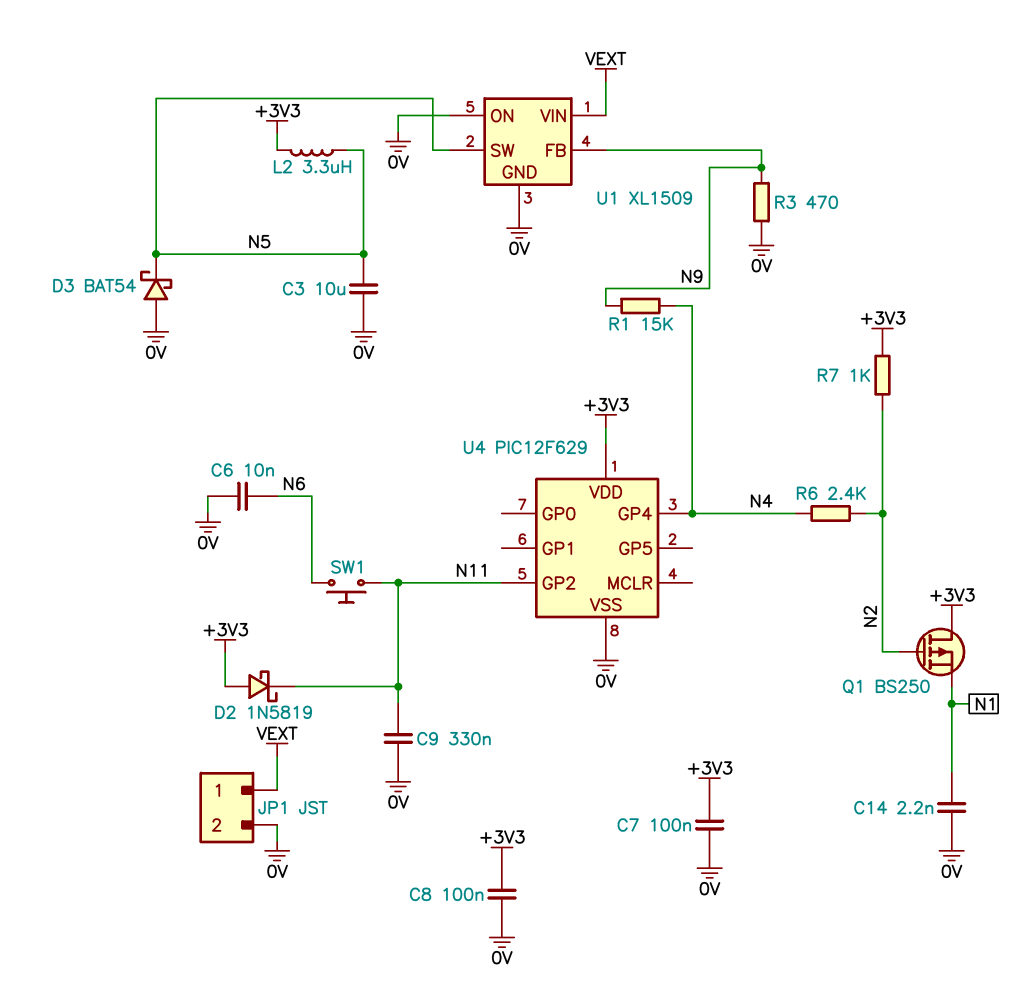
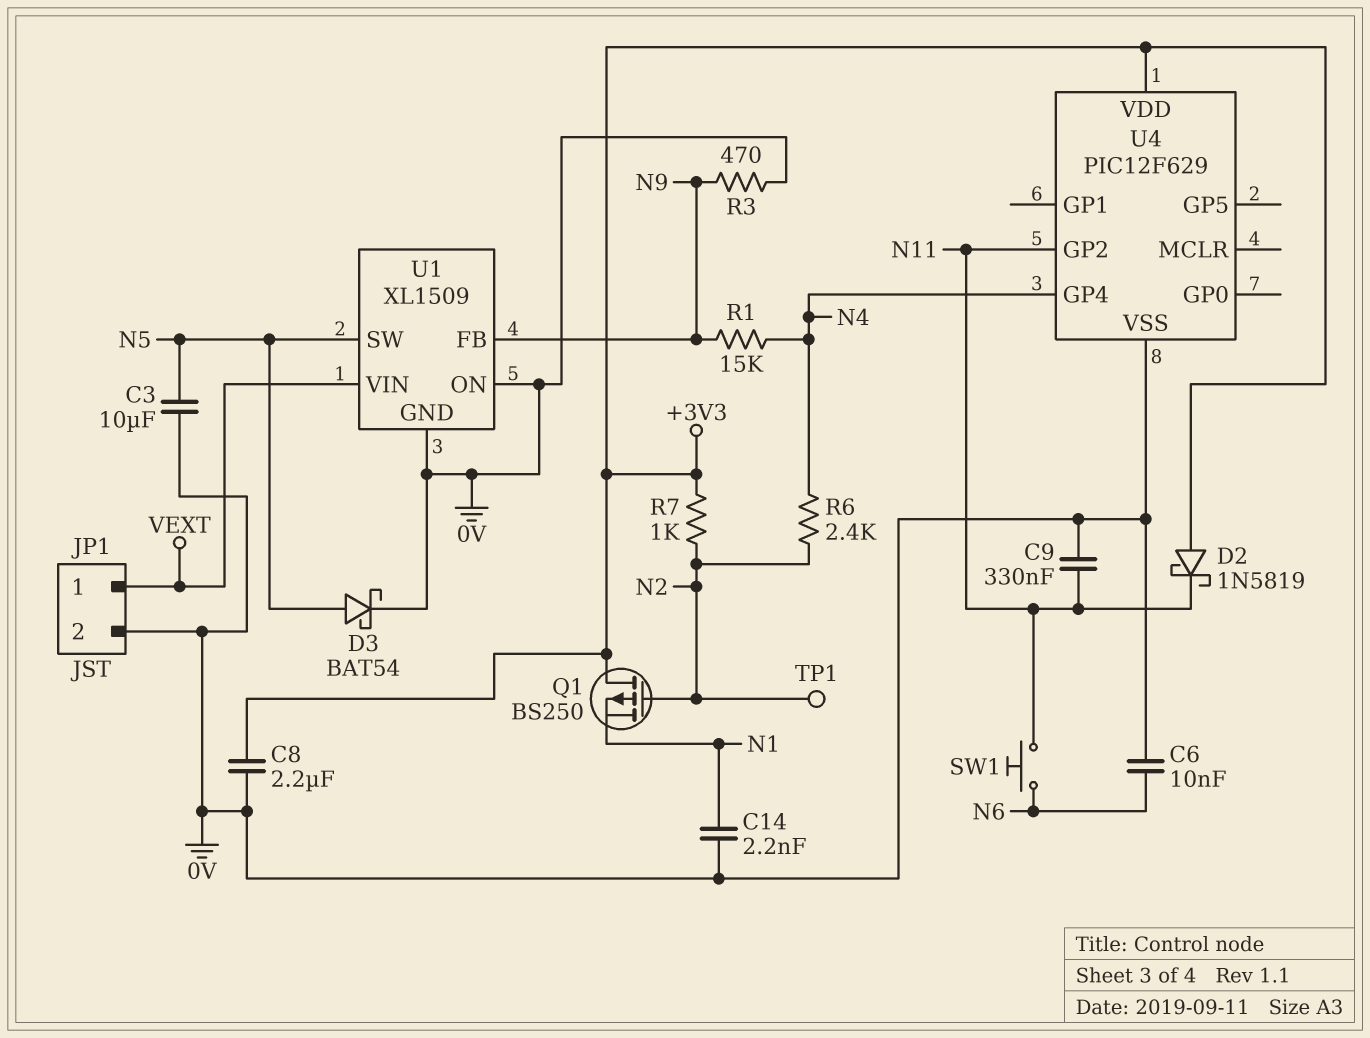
C7: 100nF (+3V3, 0V) -> none
C8: 100nF (+3V3, 0V) -> 2.2uF (+3V3, 0V)
D3: schottky BAT54 (A 0V, K N5) -> schottky BAT54 (A N5, K 0V)
L2: 3.3uH (+3V3, N5) -> none
TP1: none -> test point (N2)

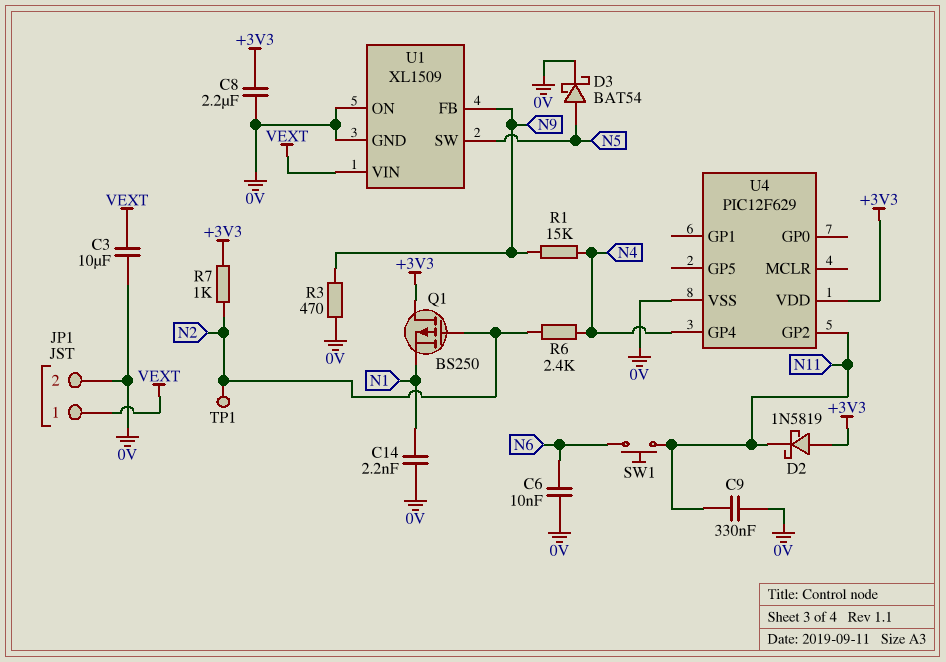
C3: 10uF (0V, N5) -> 10uF (0V, VEXT)

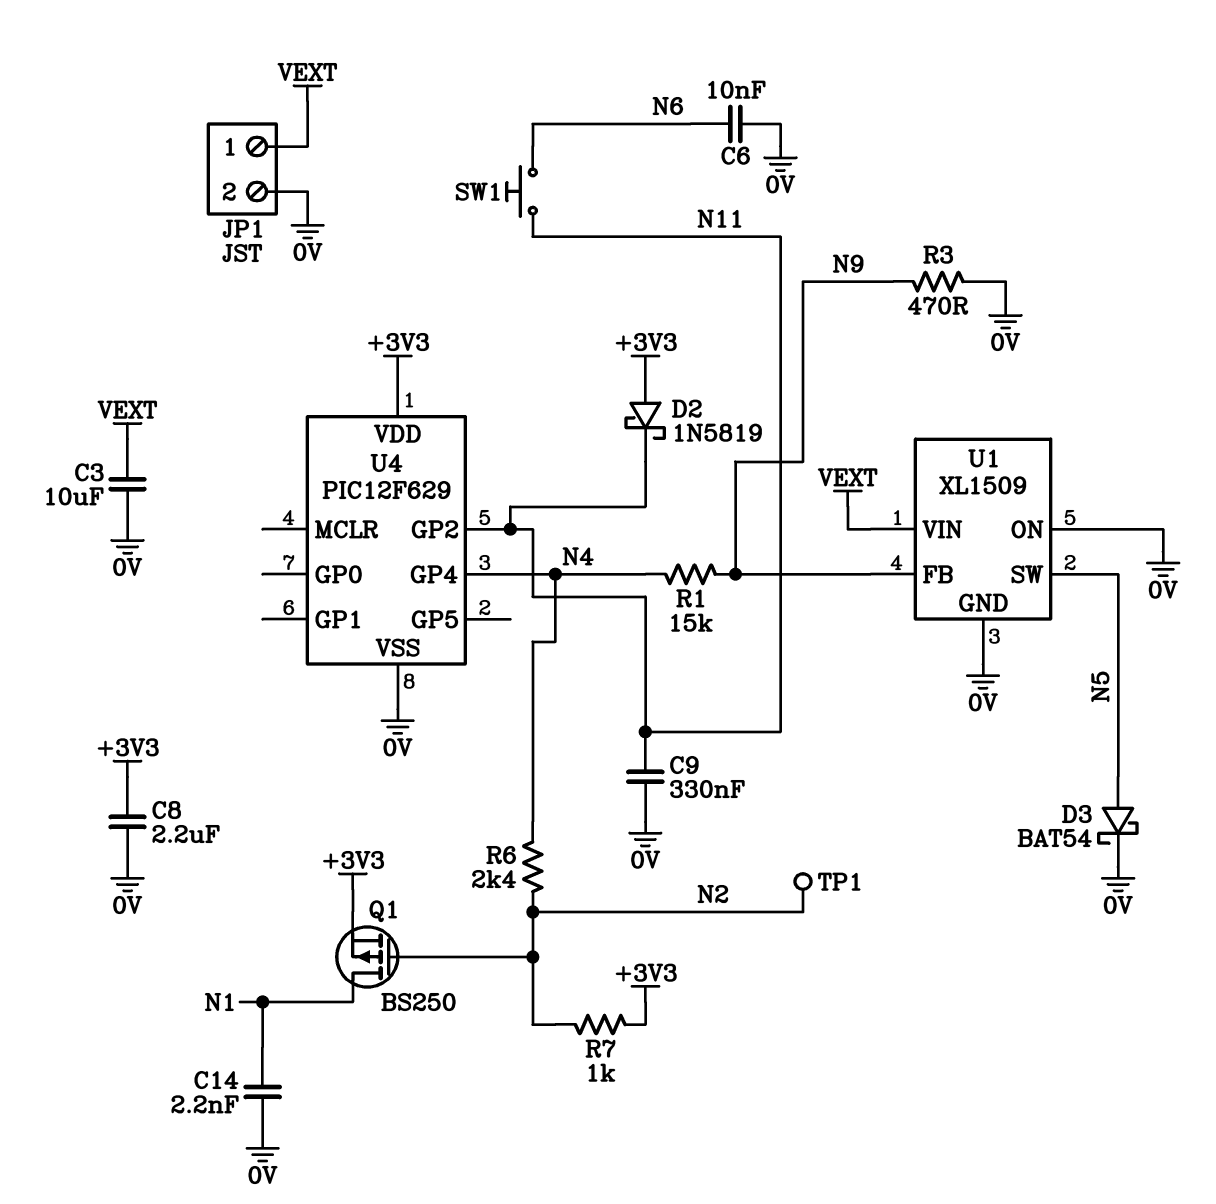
Q1: PMOS BS250 (G N2, D +3V3, S N1) -> PMOS BS250 (G N2, D N1, S +3V3)

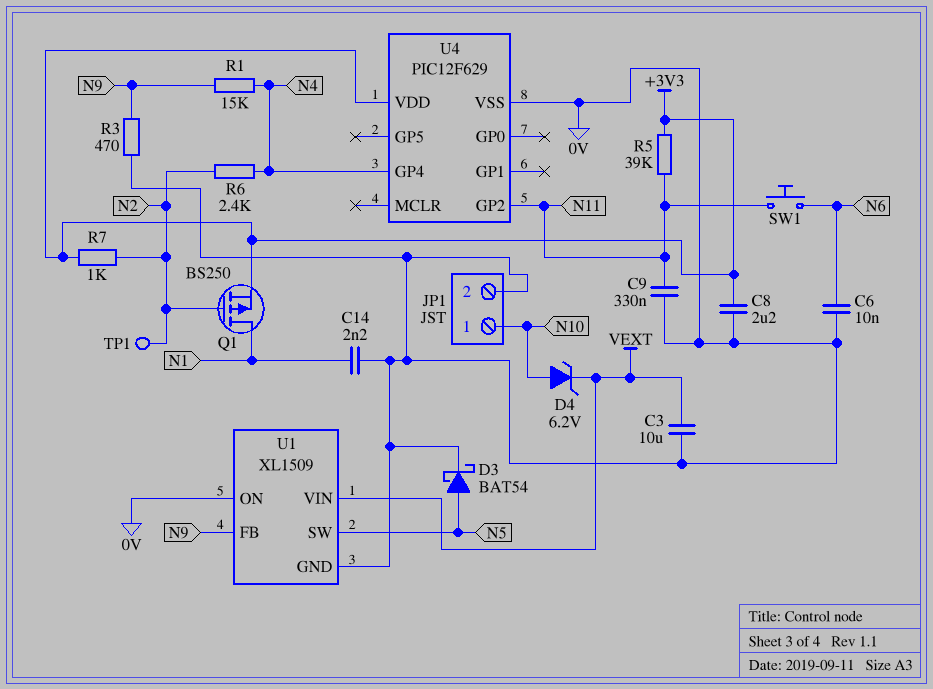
D2: schottky 1N5819 (A +3V3, K N11) -> none
D4: none -> zener 6.2V (A N10, K VEXT)
JP1 pin 1: VEXT -> N10
R5: none -> 39k (+3V3, N11)

